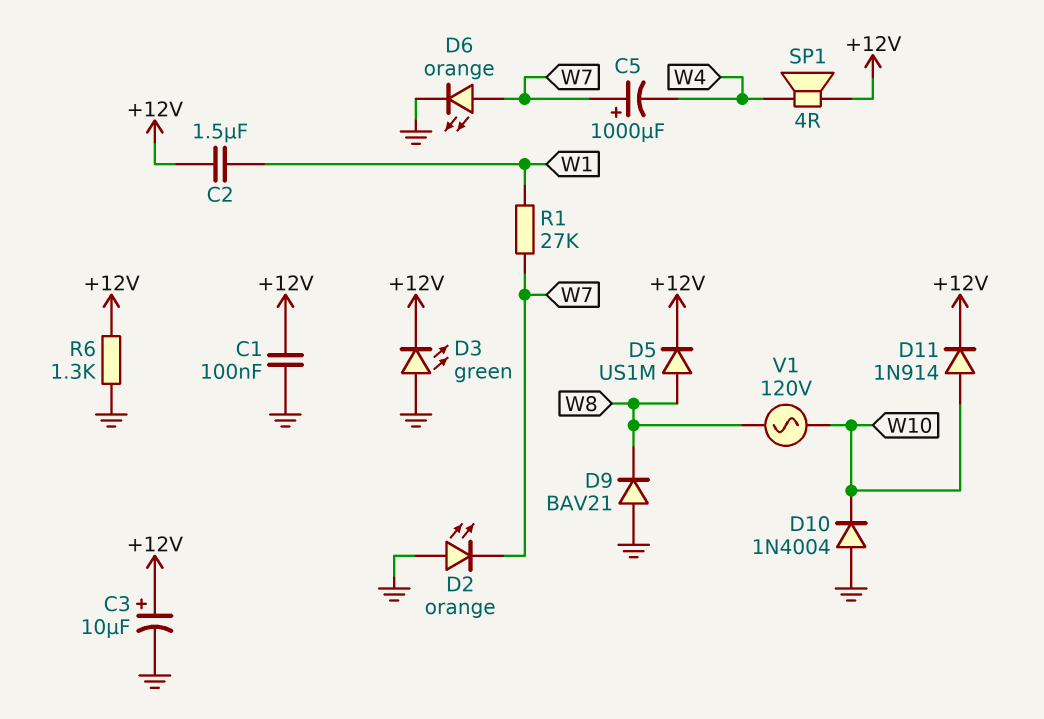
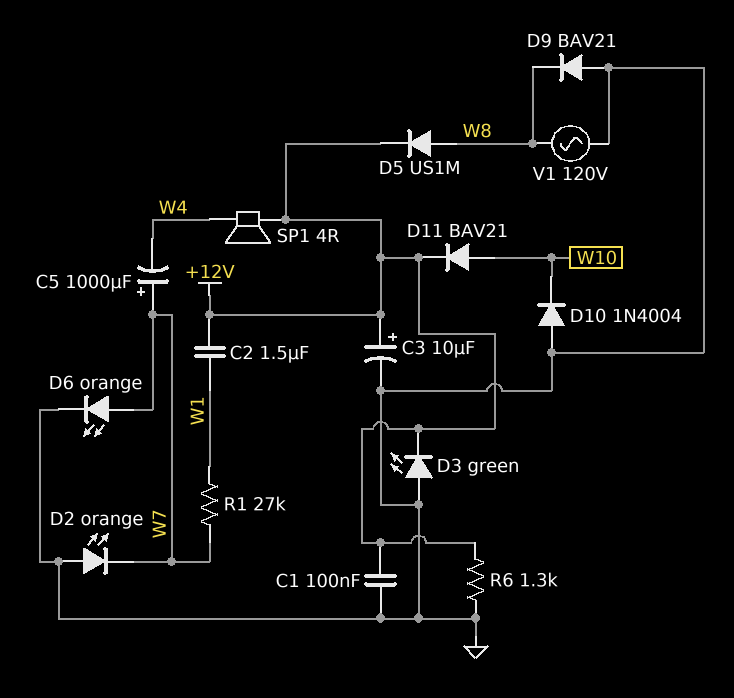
D11: diode 1N914 (A W10, K +12V) -> diode BAV21 (A W10, K +12V)
V1: AC 120V (W8, W10) -> AC 120V (GND, W8)

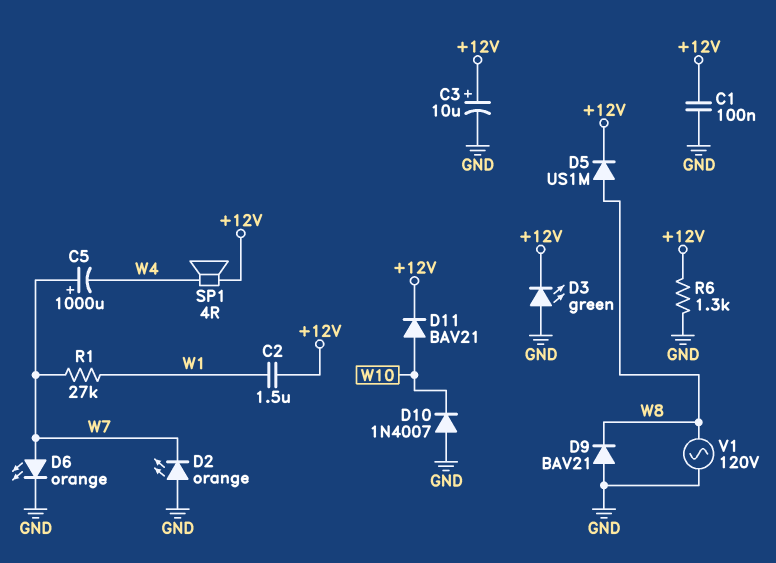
D10: diode 1N4004 (A GND, K W10) -> diode 1N4007 (A GND, K W10)

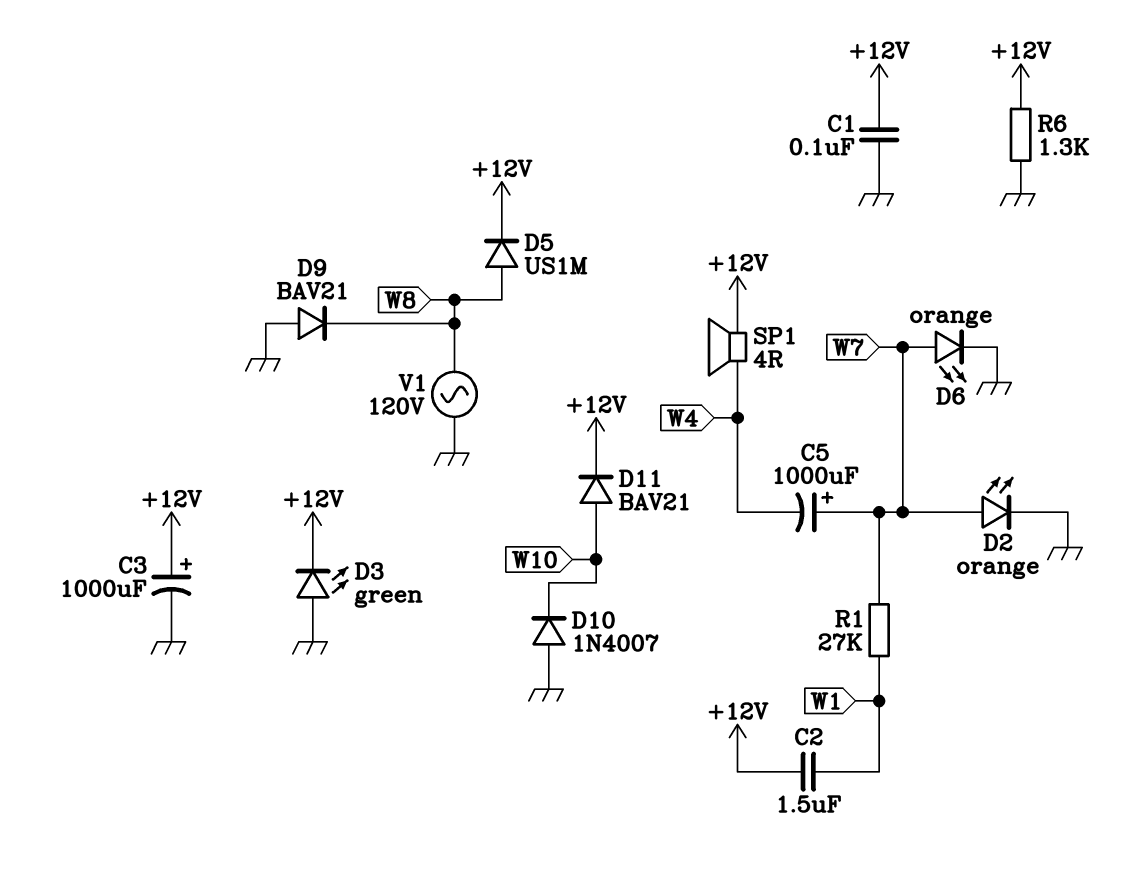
C3: 10uF (plus +12V, minus GND) -> 1000uF (plus +12V, minus GND)
D2: LED orange (A GND, K W7) -> LED orange (A W7, K GND)

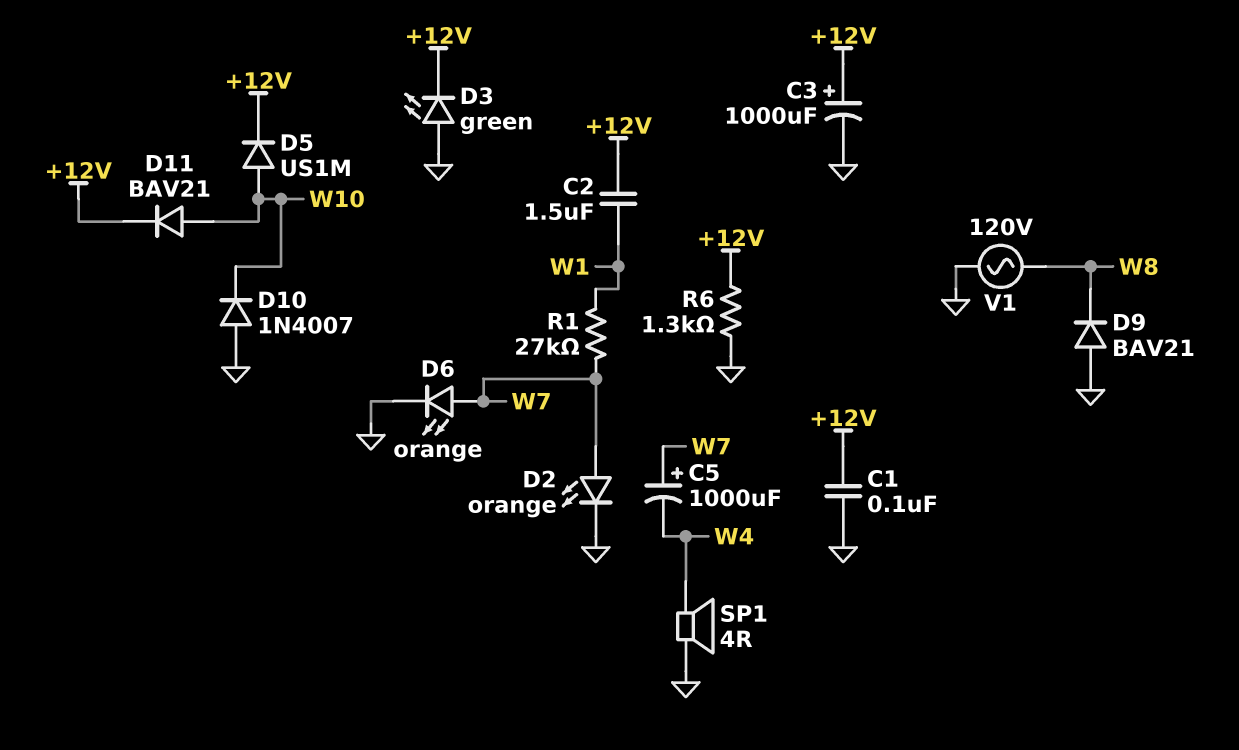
D5: diode US1M (A W8, K +12V) -> diode US1M (A W10, K +12V)
SP1: speaker 4R (+12V, W4) -> speaker 4R (GND, W4)

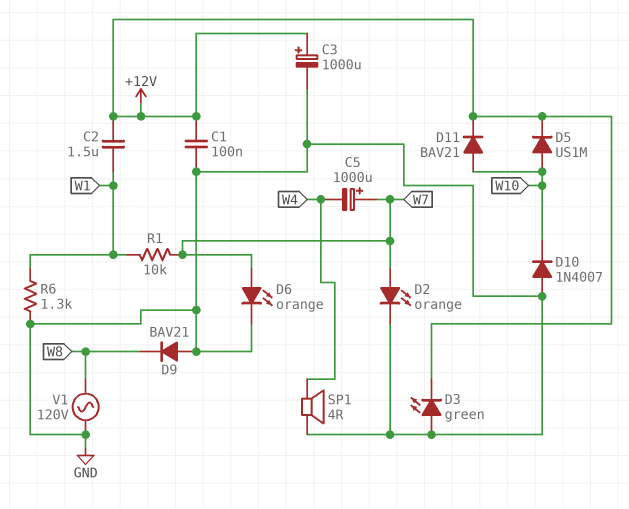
R1: 27k (W1, W7) -> 10k (W1, W7)
R6: 1.3k (+12V, GND) -> 1.3k (GND, W1)

